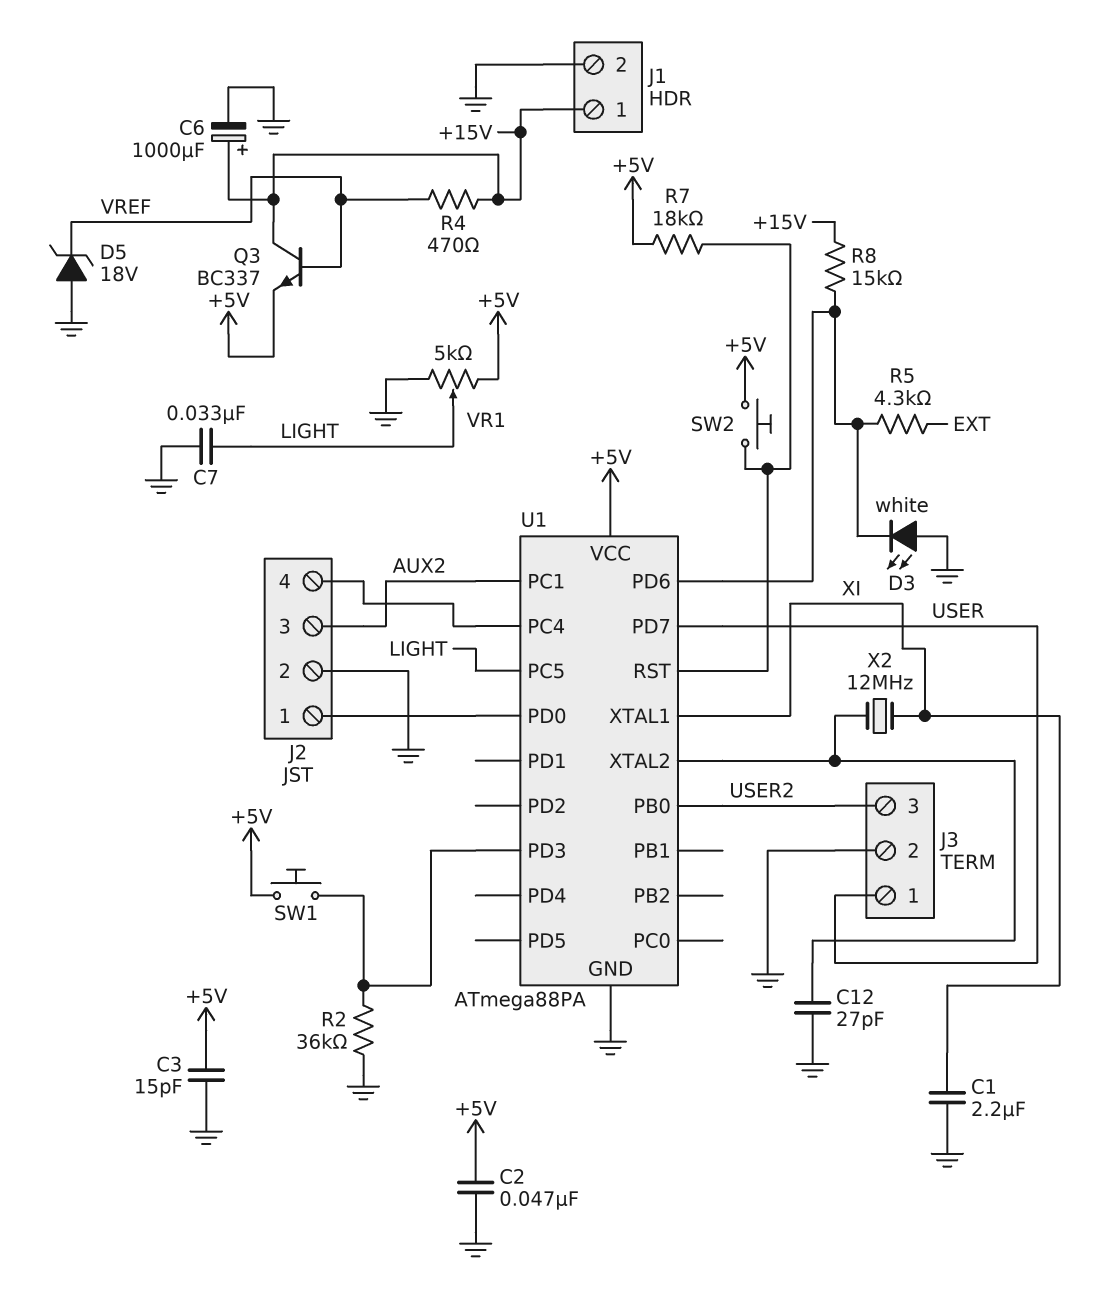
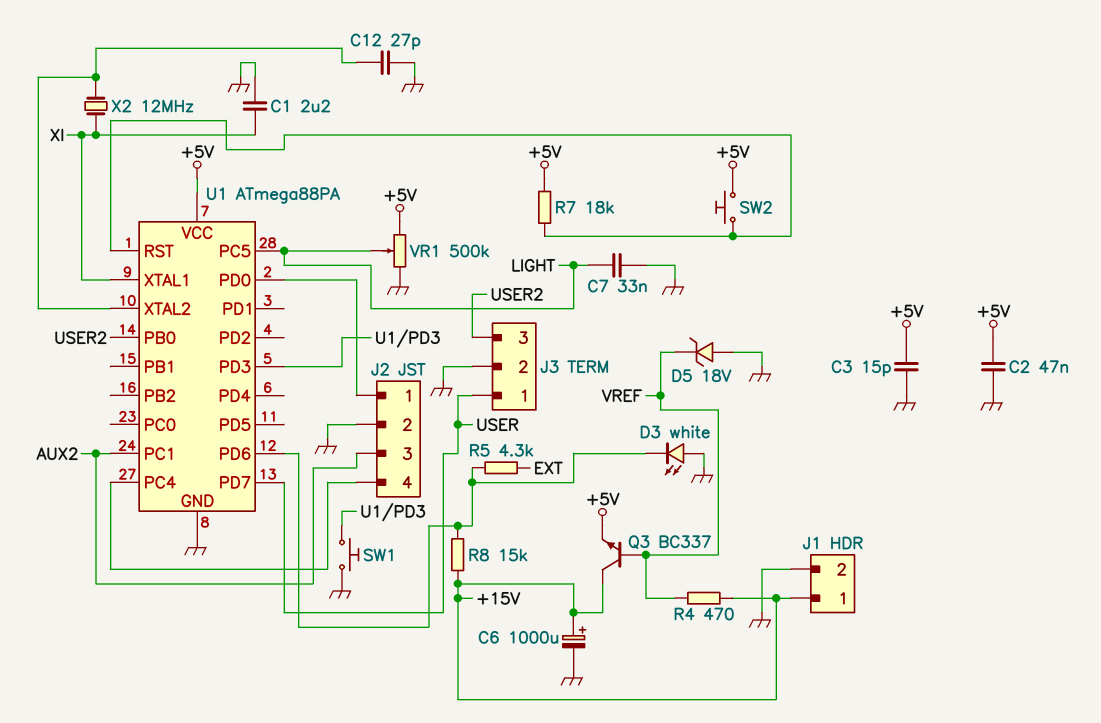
R2: 36k (GND, U1/PD3) -> none
SW1: button (+5V, U1/PD3) -> button (GND, U1/PD3)
VR1: 5k (+5V, GND, wiper LIGHT) -> 500k (+5V, GND, wiper LIGHT)

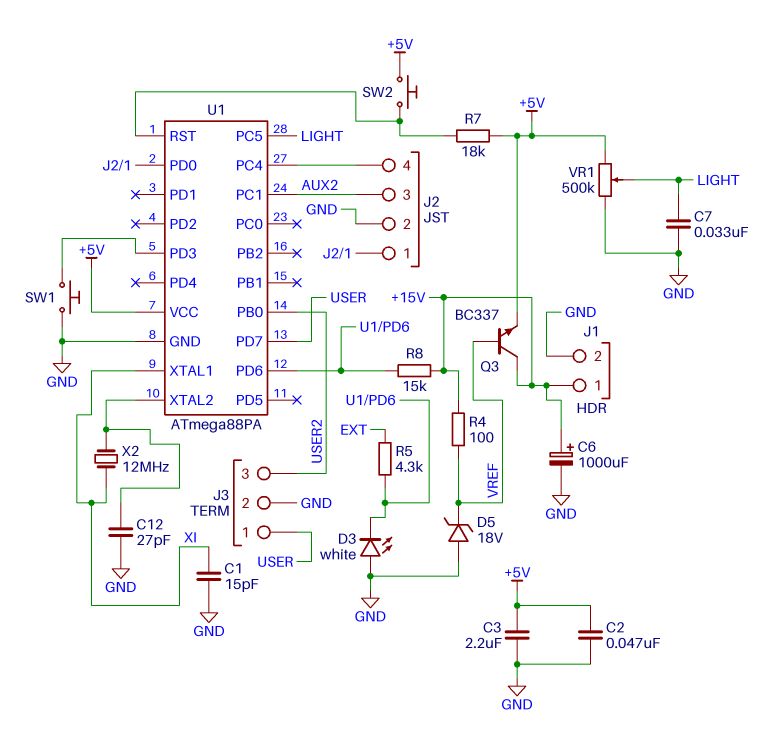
C1: 2.2uF (GND, XI) -> 15pF (GND, XI)
C3: 15pF (+5V, GND) -> 2.2uF (+5V, GND)
R4: 470 (+15V, VREF) -> 100 (+15V, VREF)

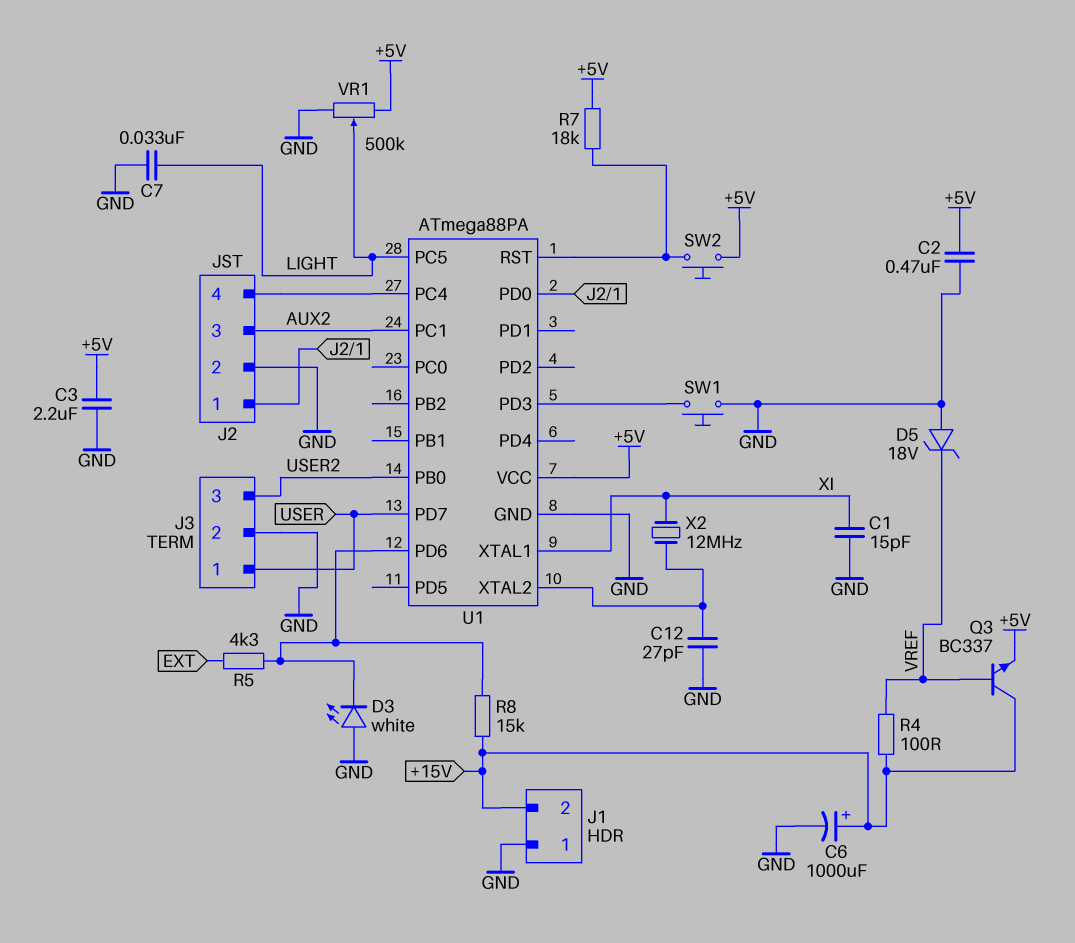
C2: 47nF (+5V, GND) -> 470nF (+5V, GND)
J1 pin 1: +15V -> GND
J1 pin 2: GND -> +15V

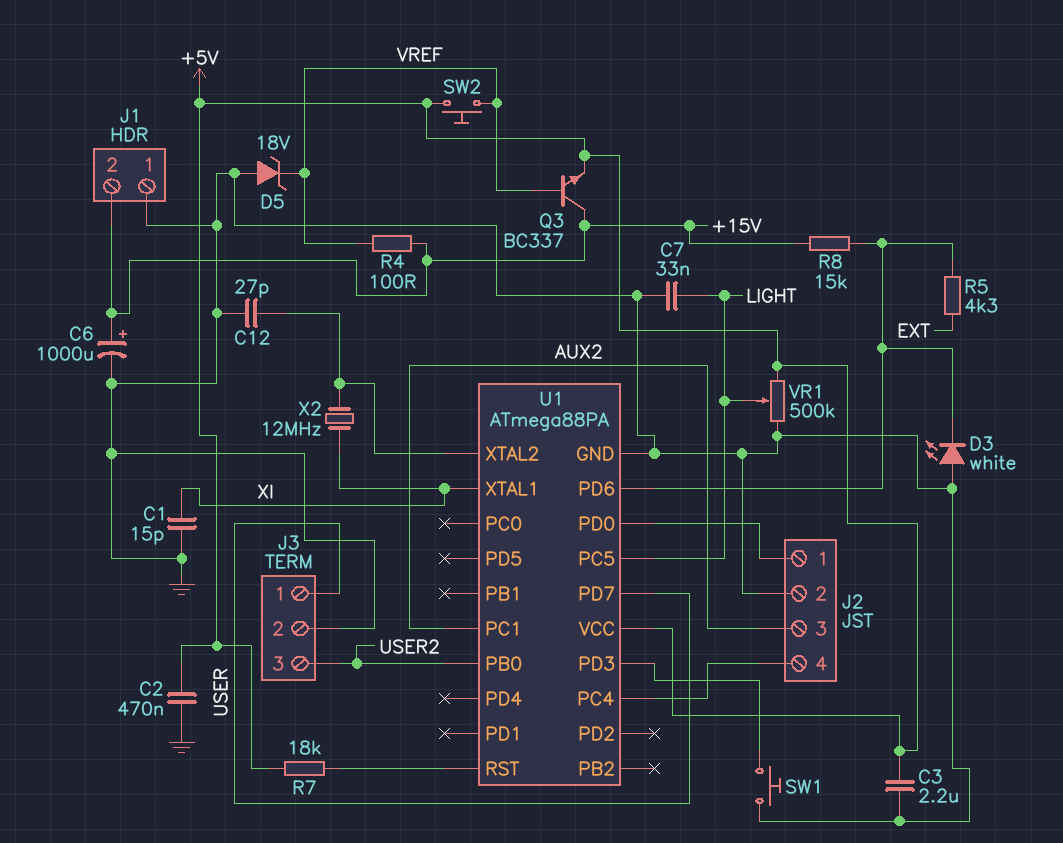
SW2: button (+5V, U1/RST) -> button (+5V, VREF)

